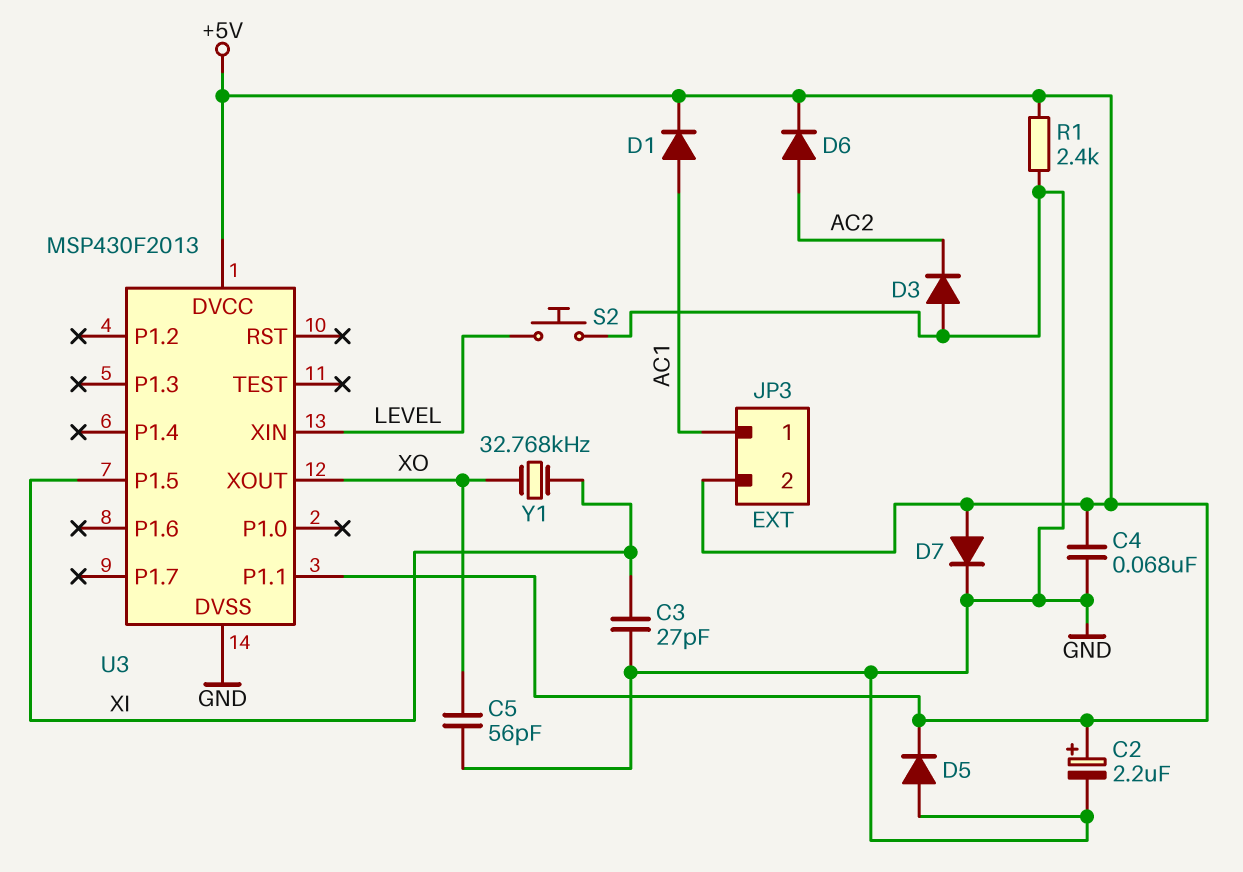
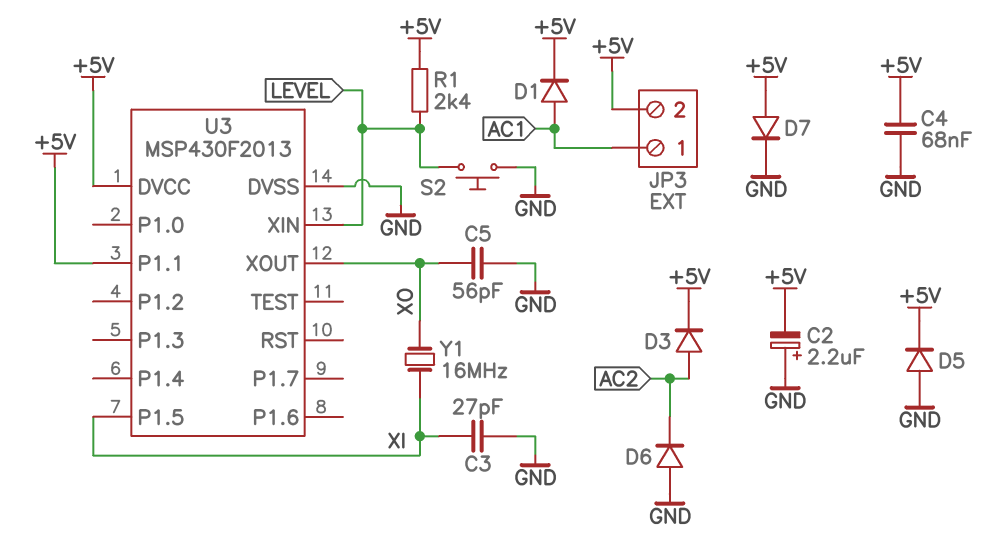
C2: 2.2uF (plus +5V, minus GND) -> 2.2uF (plus GND, minus +5V)
D3: diode (A GND, K AC2) -> diode (A AC2, K +5V)
D6: diode (A AC2, K +5V) -> diode (A GND, K AC2)
R1: 2.4k (+5V, GND) -> 2.4k (+5V, LEVEL)
Y1: 32.768kHz (XI, XO) -> 16MHz (XI, XO)

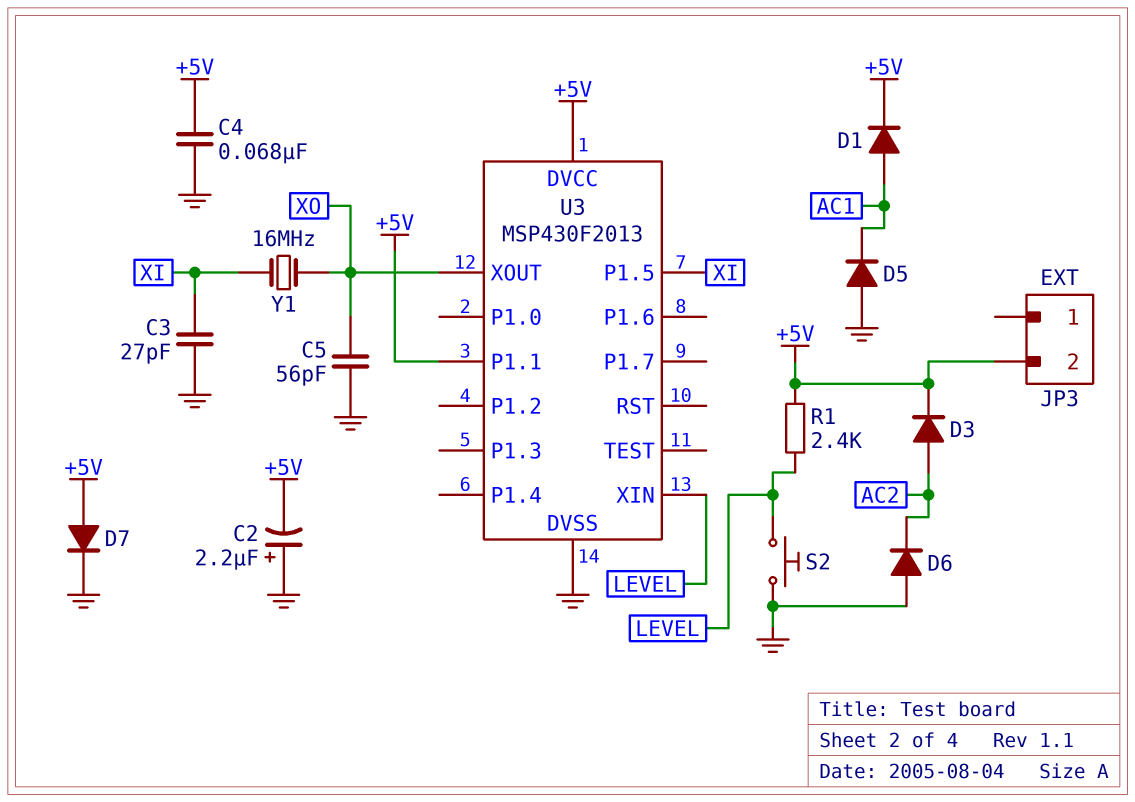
D5: diode (A GND, K +5V) -> diode (A GND, K AC1)
JP3 pin 1: AC1 -> none

